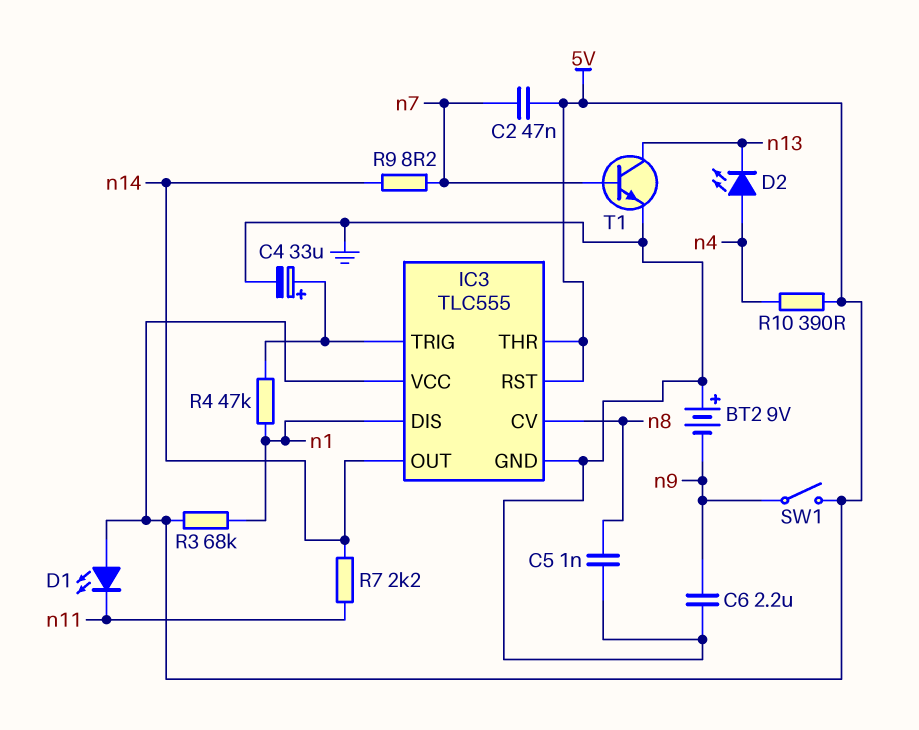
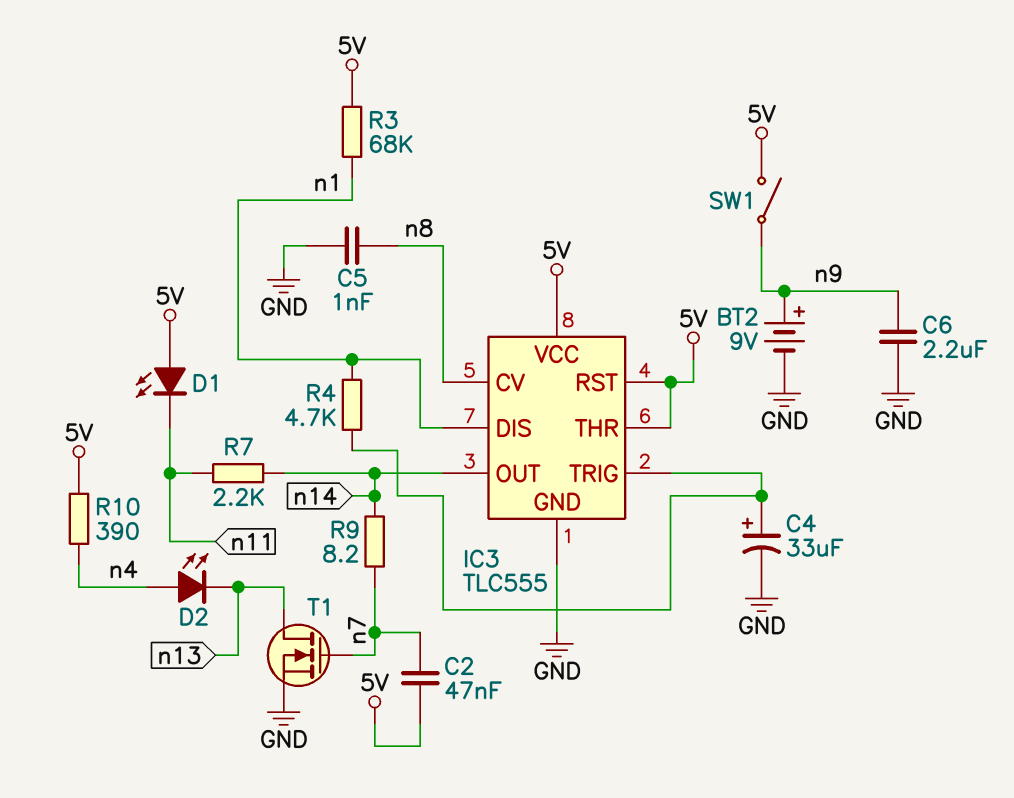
BT2: 9V (plus GND, minus n9) -> 9V (plus n9, minus GND)
R4: 47k (IC3/TRIG, n1) -> 4.7k (IC3/TRIG, n1)
T1: NPN (B n7, C n13, E GND) -> NMOS (G n7, D n13, S GND)

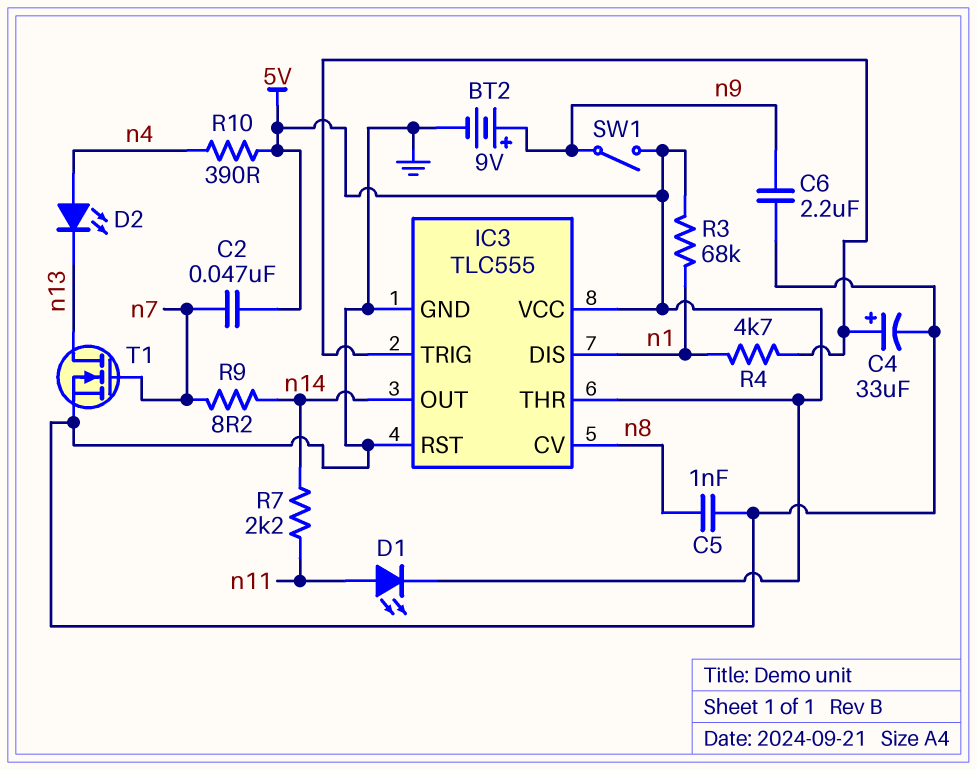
D1: LED (A 5V, K n11) -> LED (A n11, K 5V)
IC3 pin RST: 5V -> GND

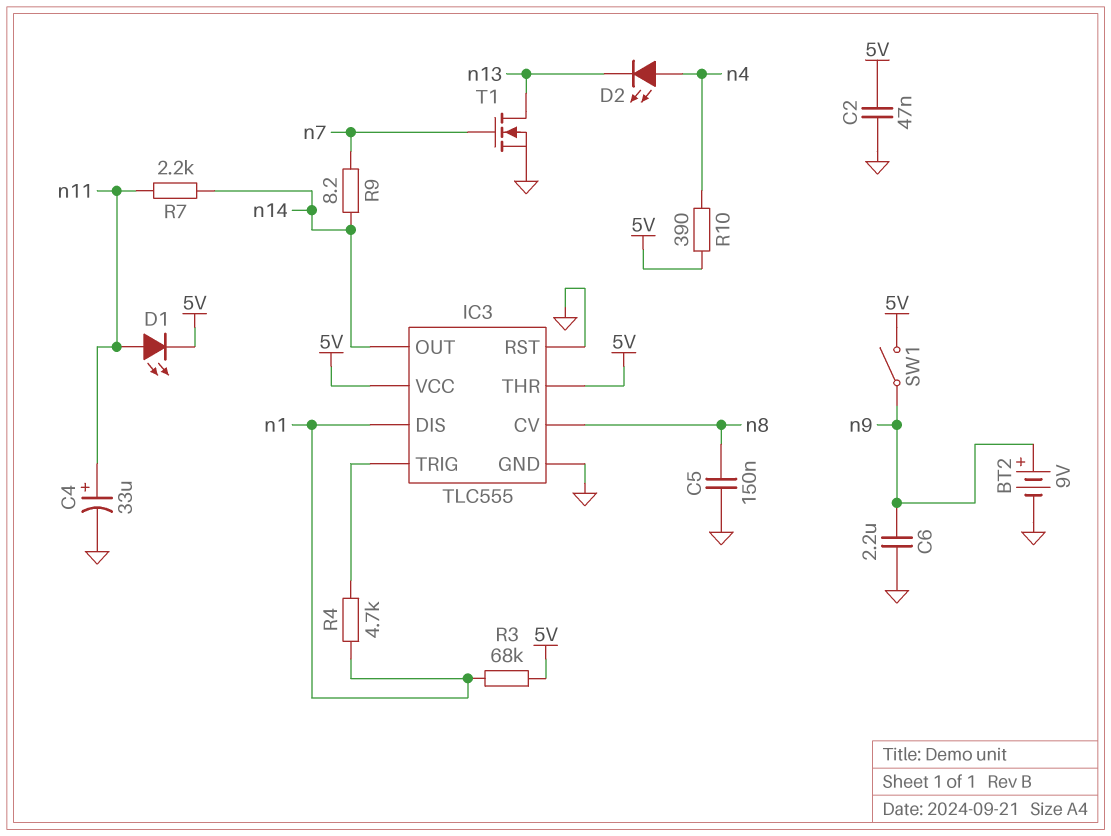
C2: 47nF (5V, n7) -> 47nF (5V, GND)
C4: 33uF (plus IC3/TRIG, minus GND) -> 33uF (plus n11, minus GND)
C5: 1nF (GND, n8) -> 150nF (GND, n8)

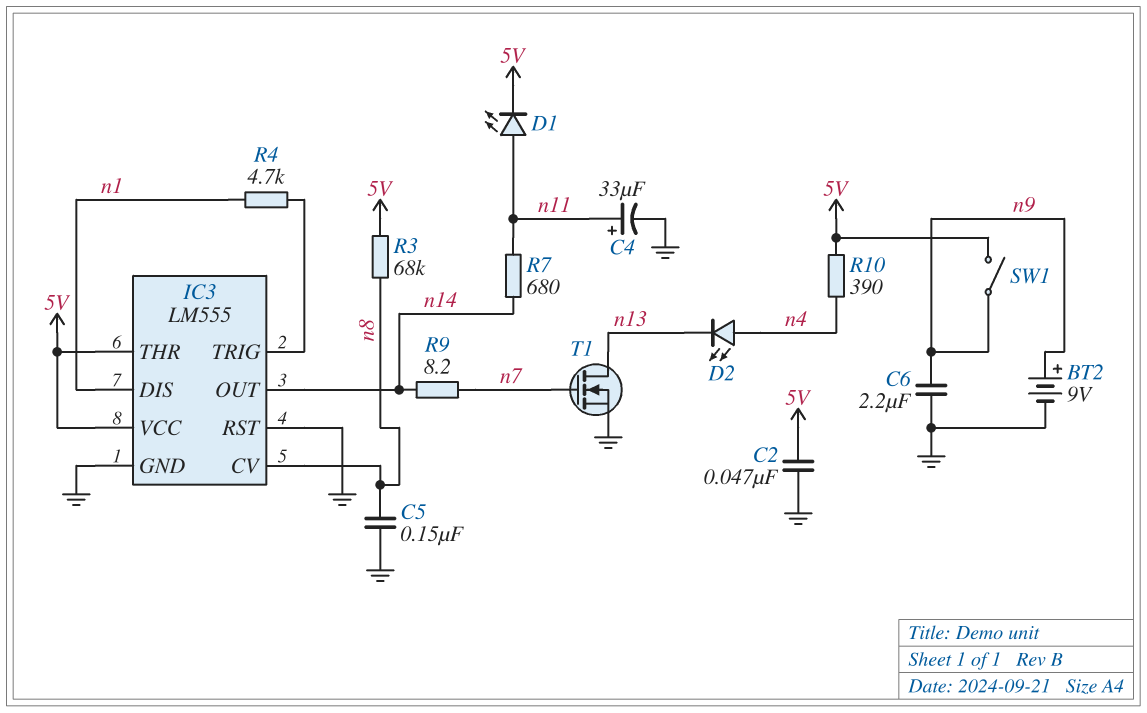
IC3: TLC555 -> LM555
R3: 68k (5V, n1) -> 68k (5V, n8)
R7: 2.2k (n11, n14) -> 680 (n11, n14)

